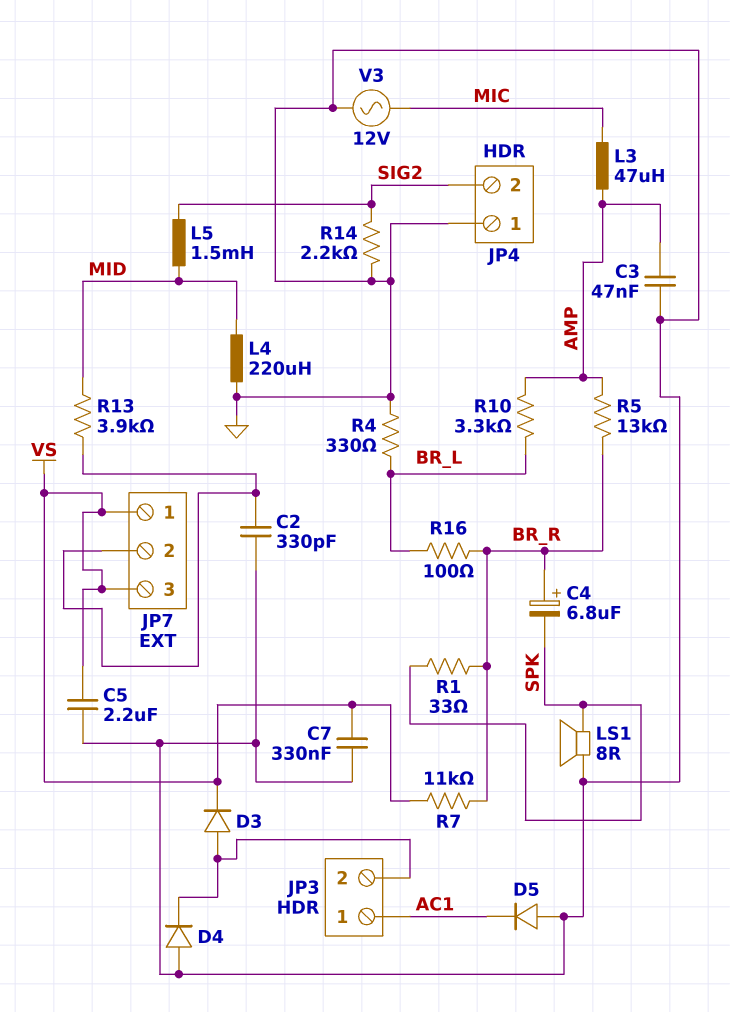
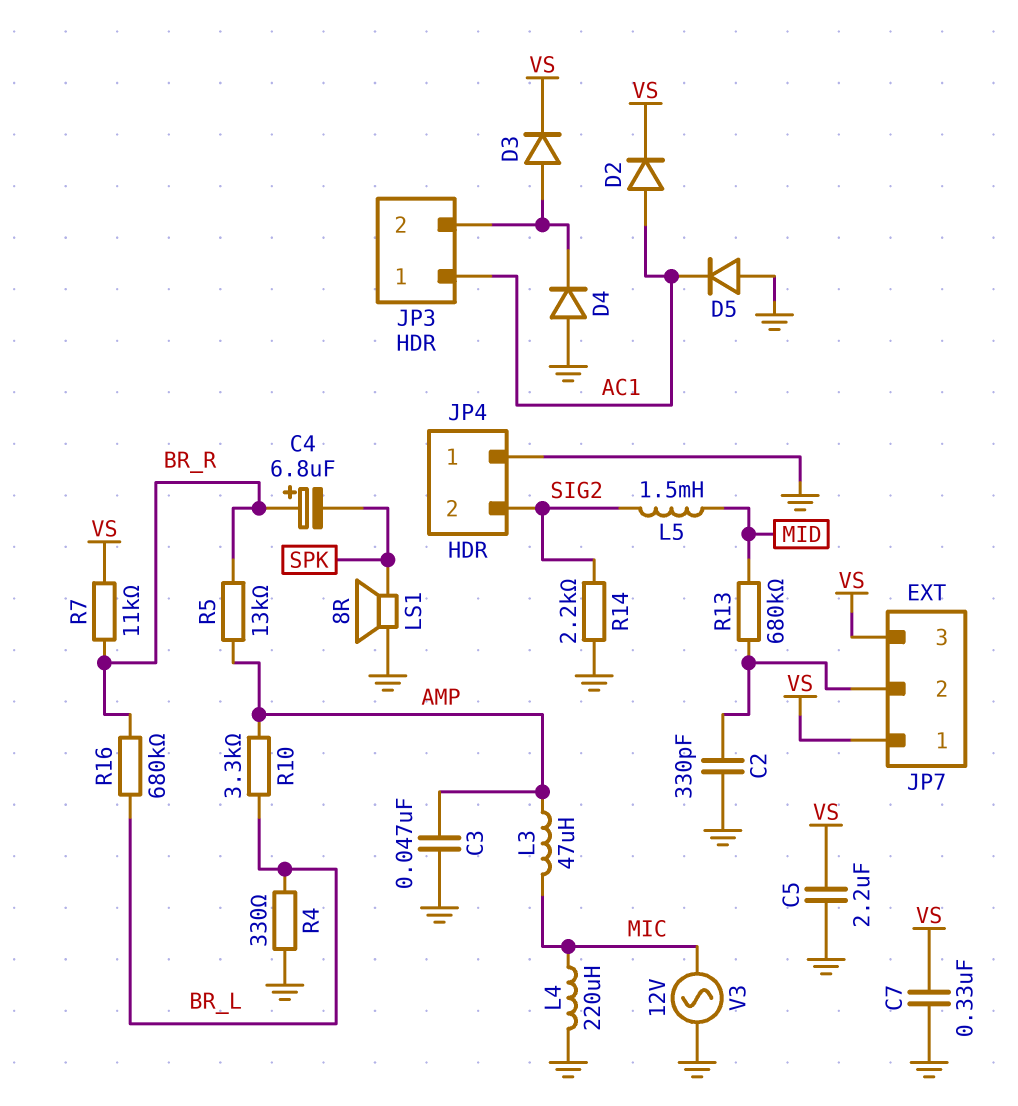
D2: none -> diode (A AC1, K VS)
L4: 220uH (GND, MID) -> 220uH (GND, MIC)
R1: 33 (BR_R, SPK) -> none
R13: 3.9k (JP7/2, MID) -> 680k (JP7/2, MID)
R16: 100 (BR_L, BR_R) -> 680k (BR_L, BR_R)

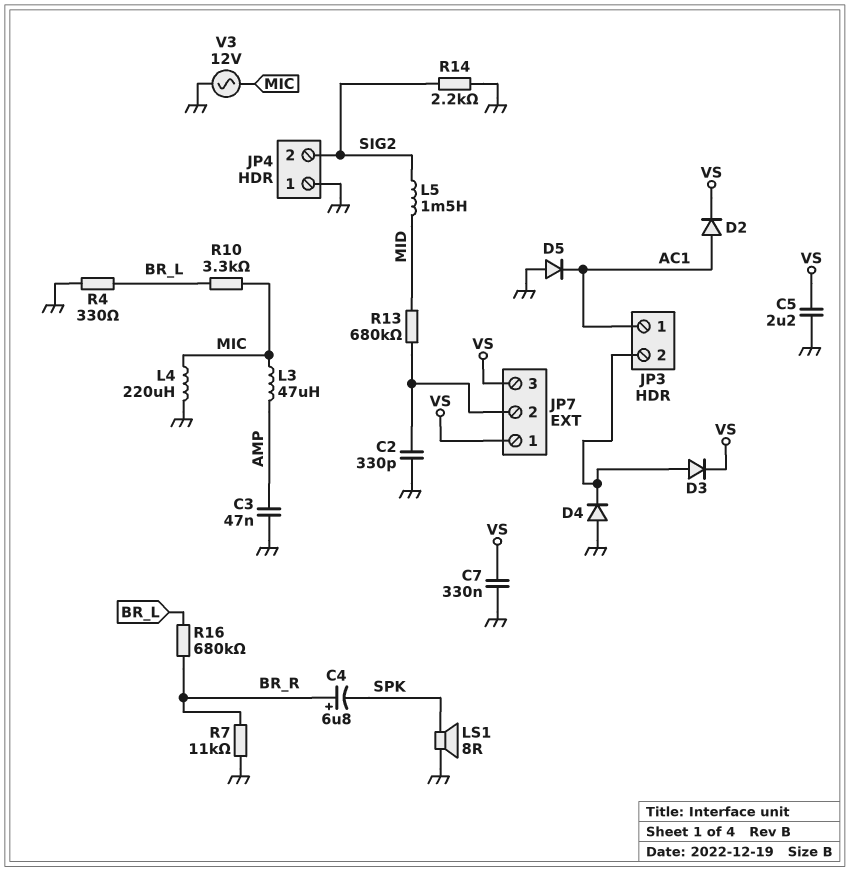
R5: 13k (AMP, BR_R) -> none
R7: 11k (BR_R, VS) -> 11k (BR_R, GND)
R10: 3.3k (AMP, BR_L) -> 3.3k (BR_L, MIC)

